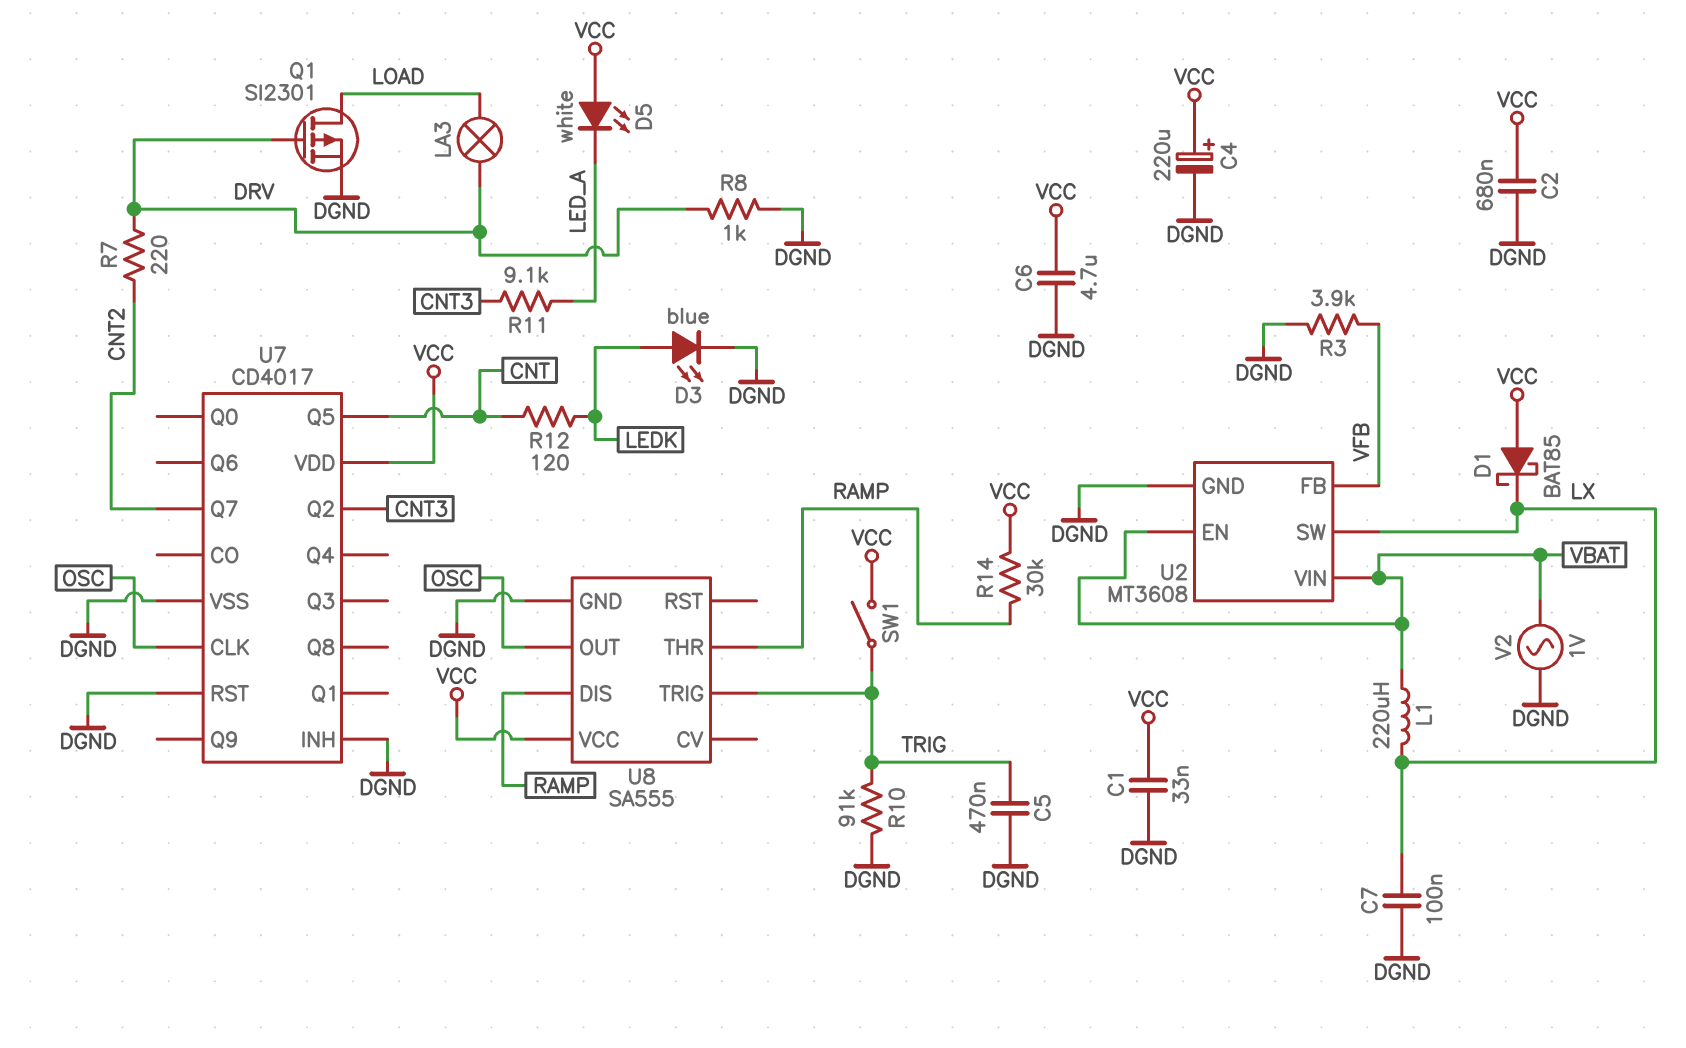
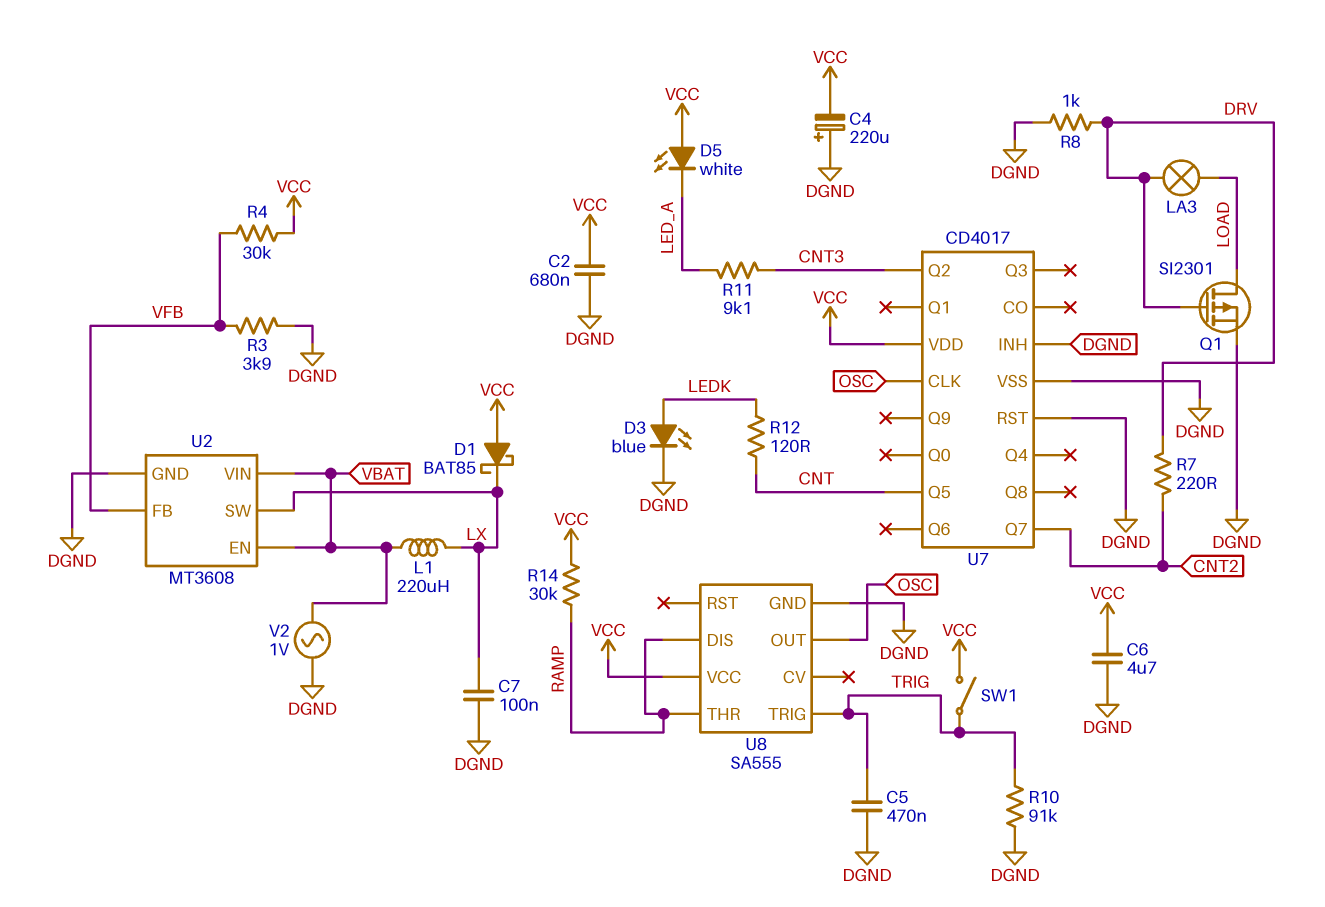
C1: 33nF (DGND, VCC) -> none
C4: 220uF (plus VCC, minus DGND) -> 220uF (plus DGND, minus VCC)
R4: none -> 30k (VCC, VFB)

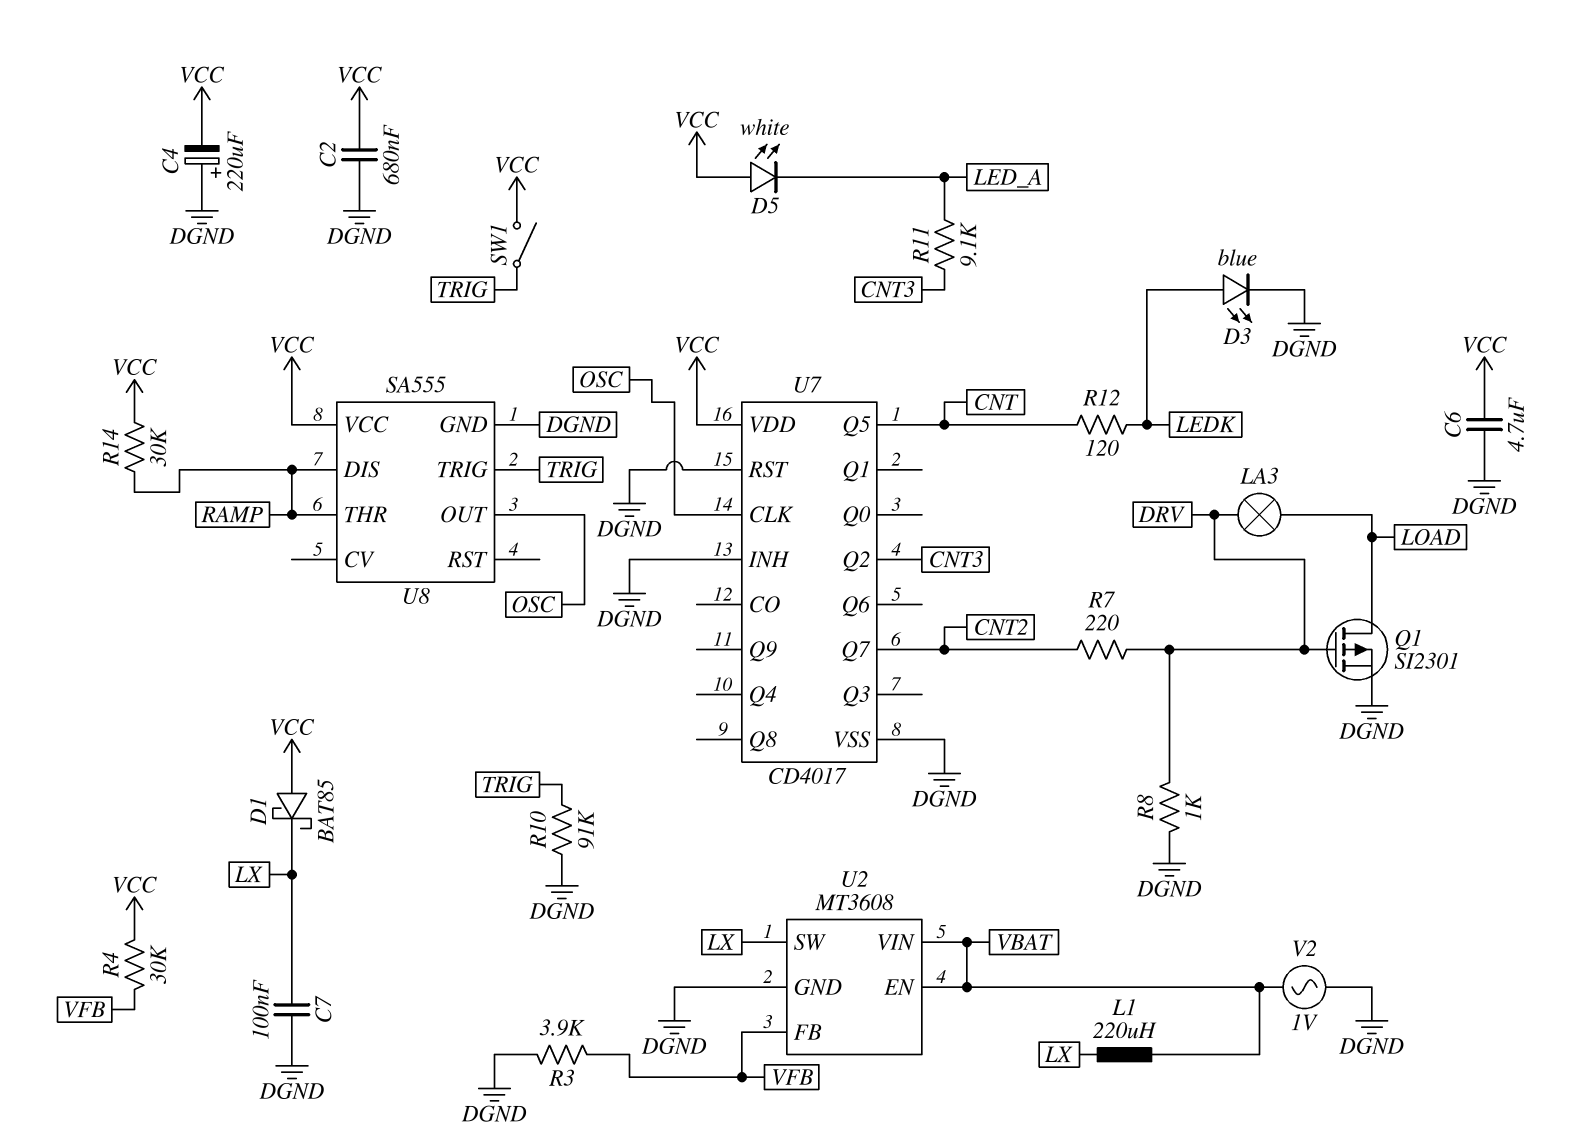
C5: 470nF (DGND, TRIG) -> none

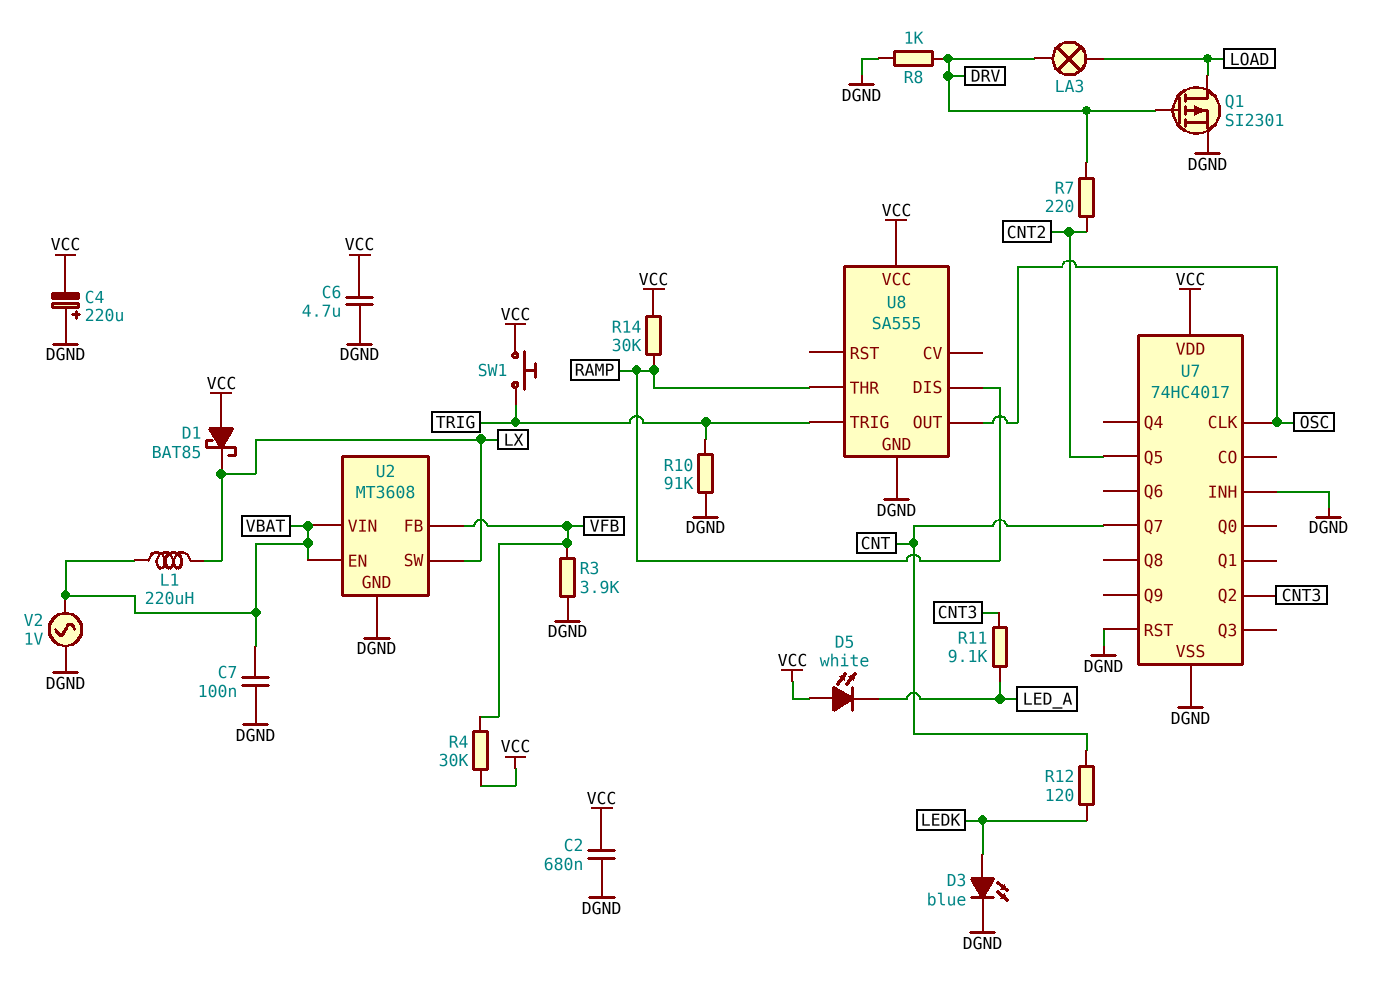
C7: 100nF (DGND, LX) -> 100nF (DGND, VBAT)
SW1: switch (TRIG, VCC) -> button (TRIG, VCC)
U7: CD4017 -> 74HC4017
U7 pin Q5: CNT -> CNT2
U7 pin Q7: CNT2 -> CNT

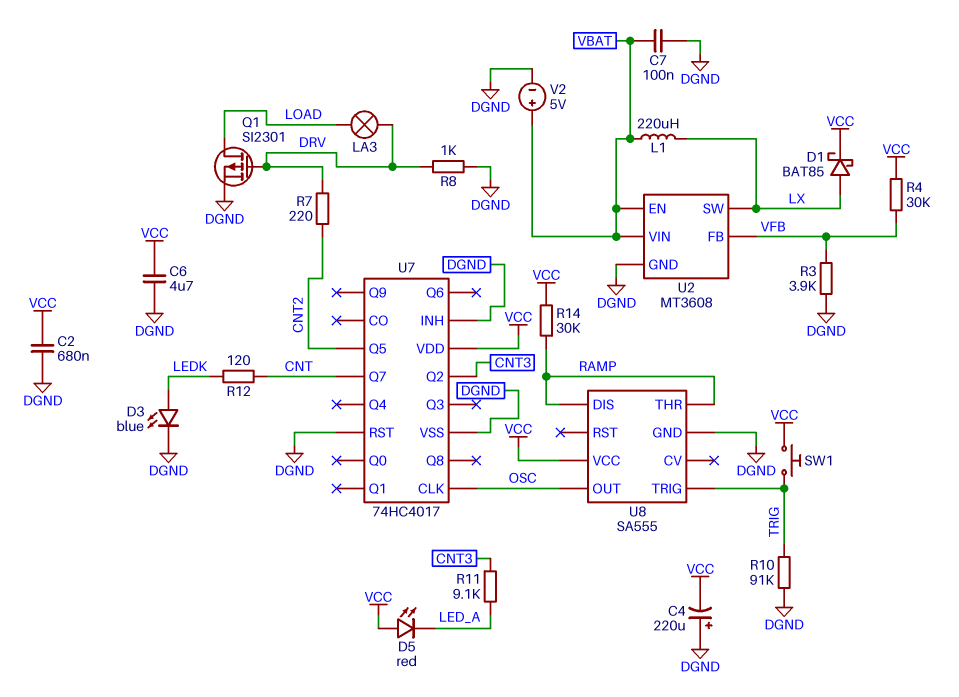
D1: schottky BAT85 (A VCC, K LX) -> schottky BAT85 (A LX, K VCC)
D5: LED white (A VCC, K LED_A) -> LED red (A VCC, K LED_A)
V2: AC 1V (DGND, VBAT) -> 5V (plus VBAT, minus DGND)

